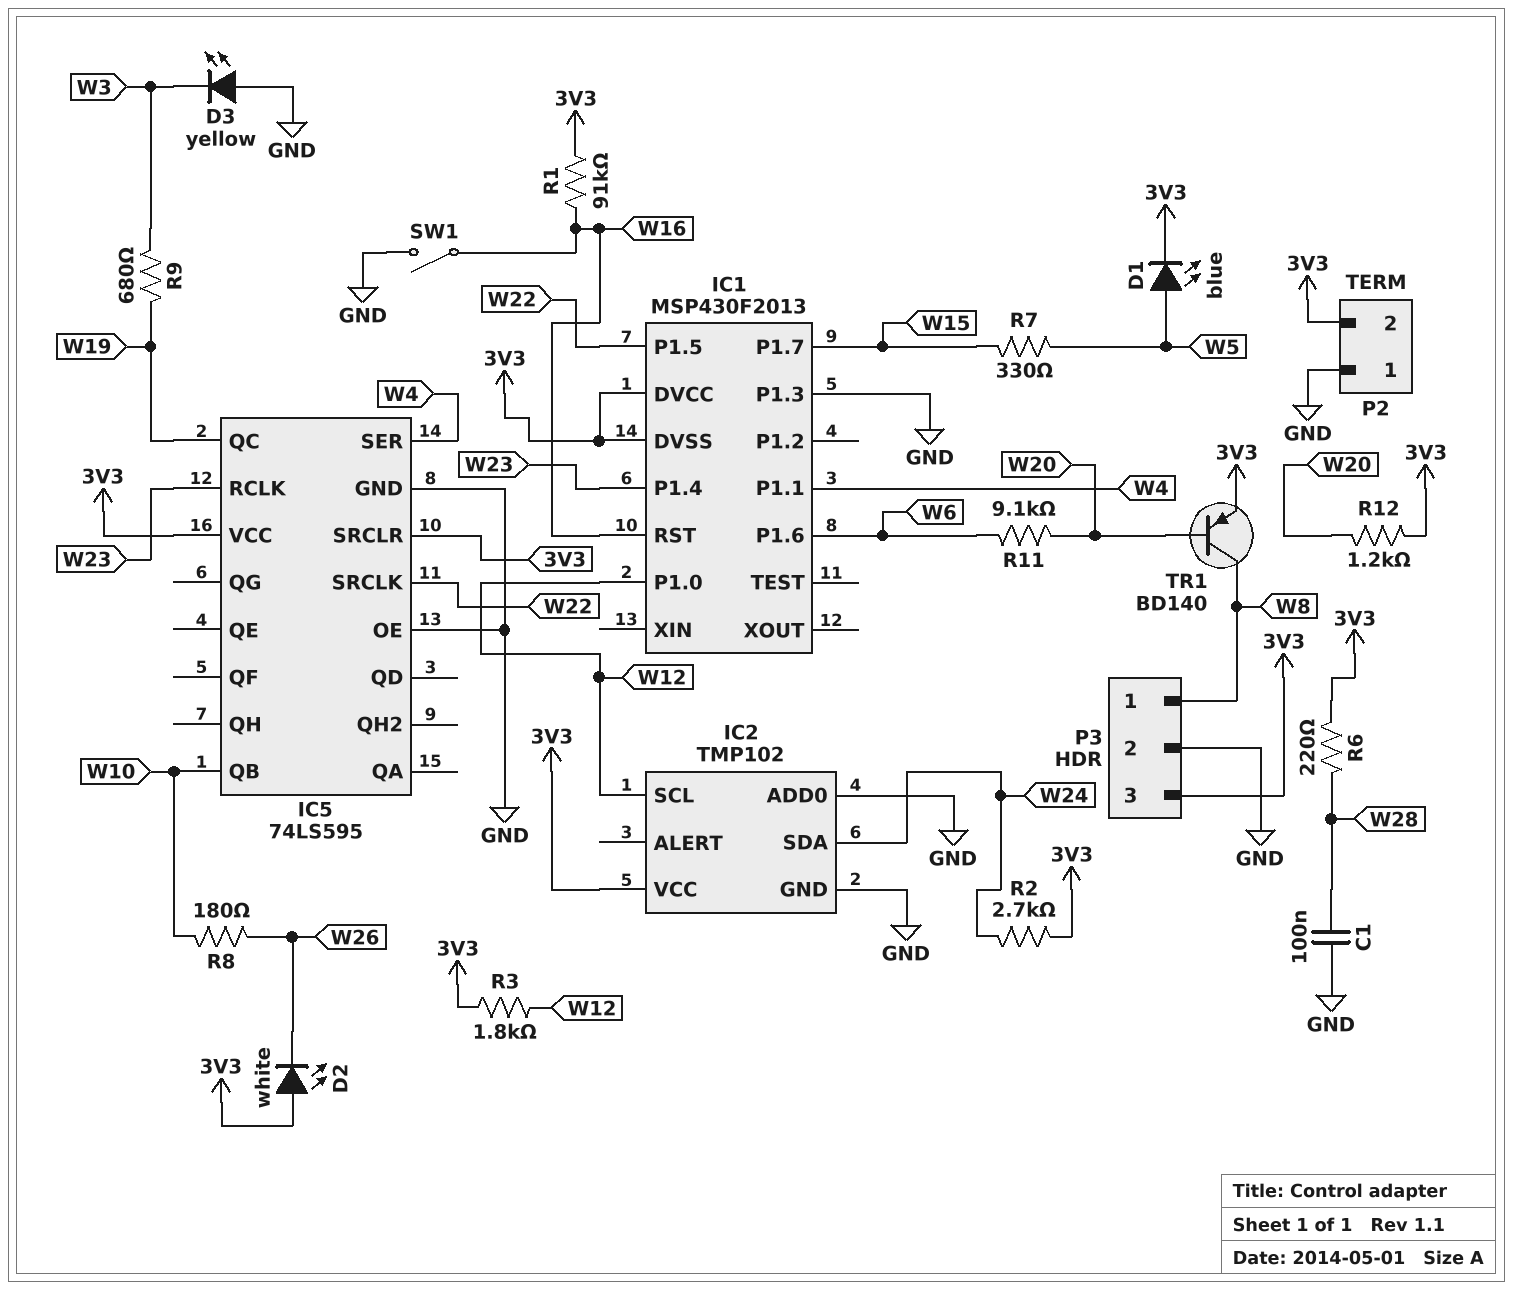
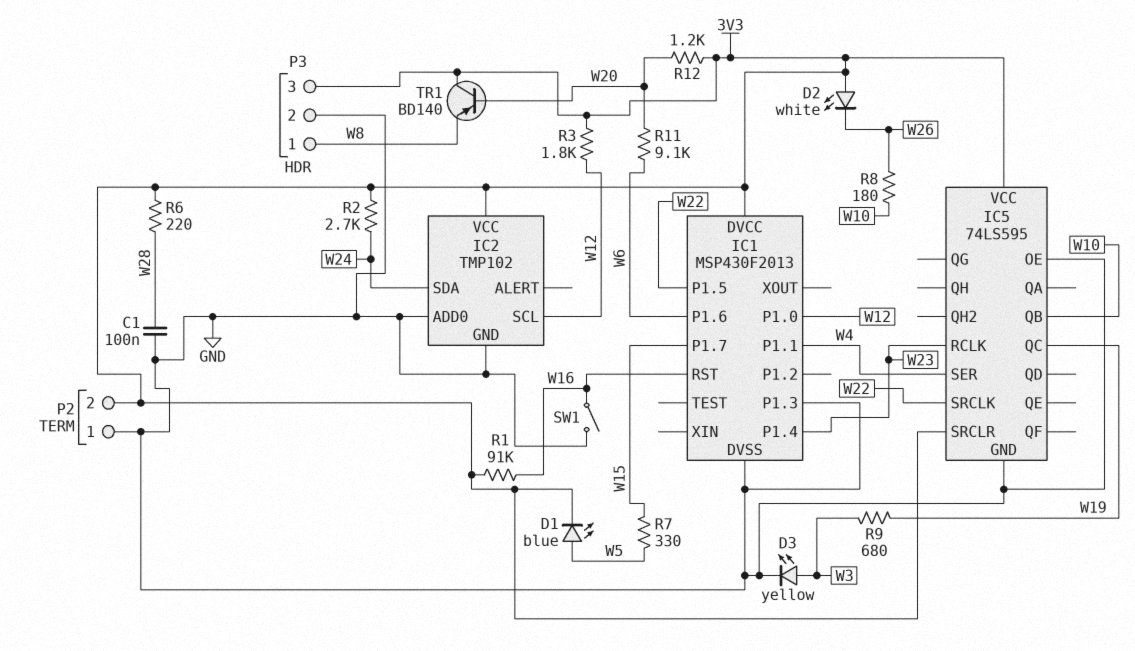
D3: LED yellow (A GND, K W3) -> LED yellow (A W3, K GND)
IC1 pin DVSS: 3V3 -> GND
TR1: PNP BD140 (B W20, C W8, E 3V3) -> PNP BD140 (B W20, C 3V3, E W8)

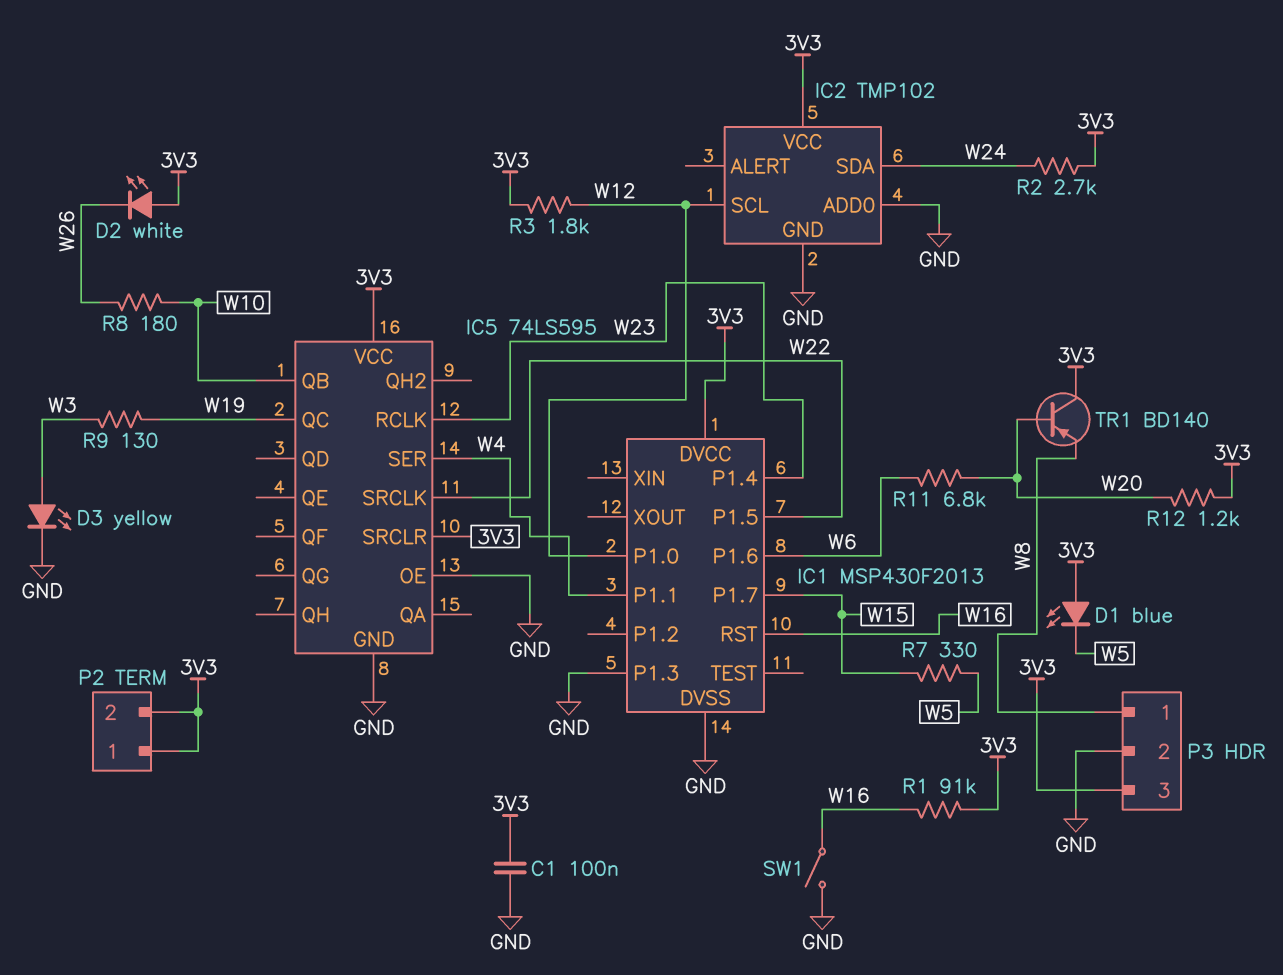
C1: 100nF (GND, W28) -> 100nF (3V3, GND)
D1: LED blue (A W5, K 3V3) -> LED blue (A 3V3, K W5)
P2 pin 1: GND -> 3V3
R6: 220 (3V3, W28) -> none
R9: 680 (W3, W19) -> 130 (W3, W19)
R11: 9.1k (W6, W20) -> 6.8k (W6, W20)

